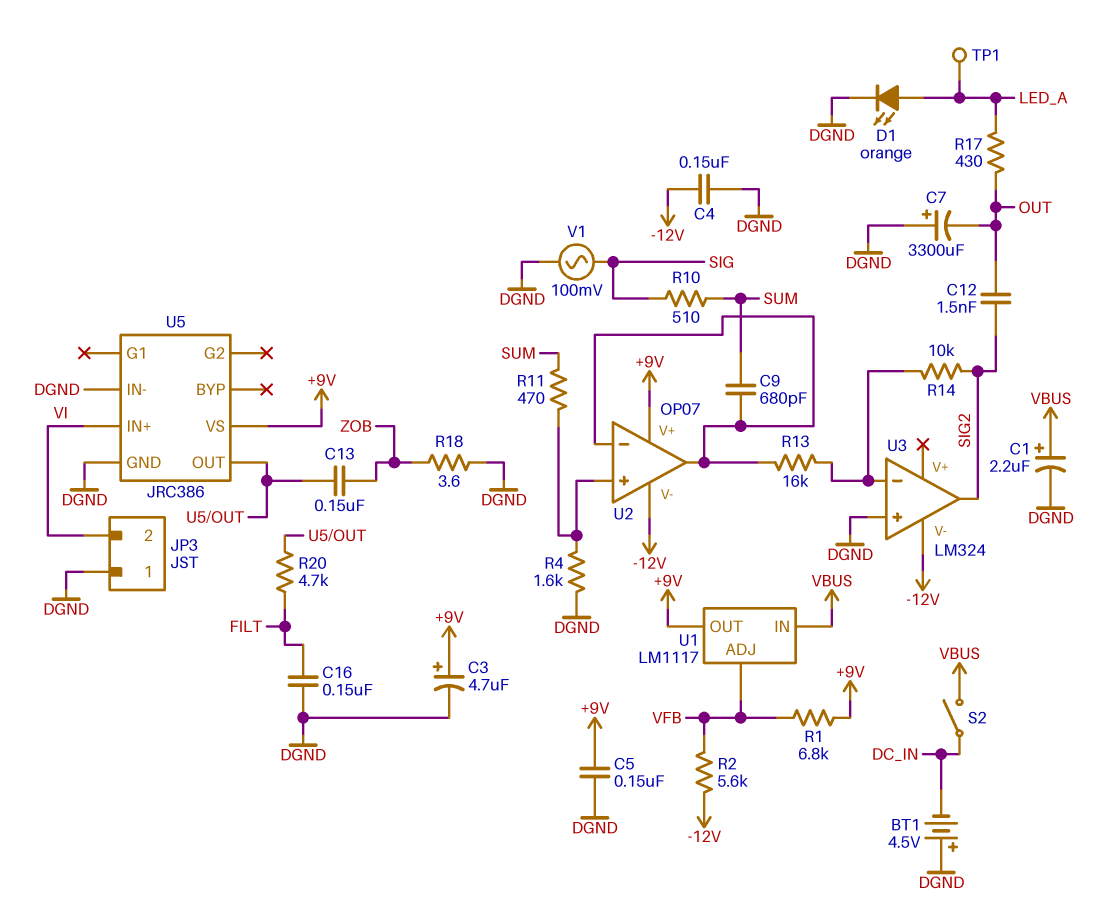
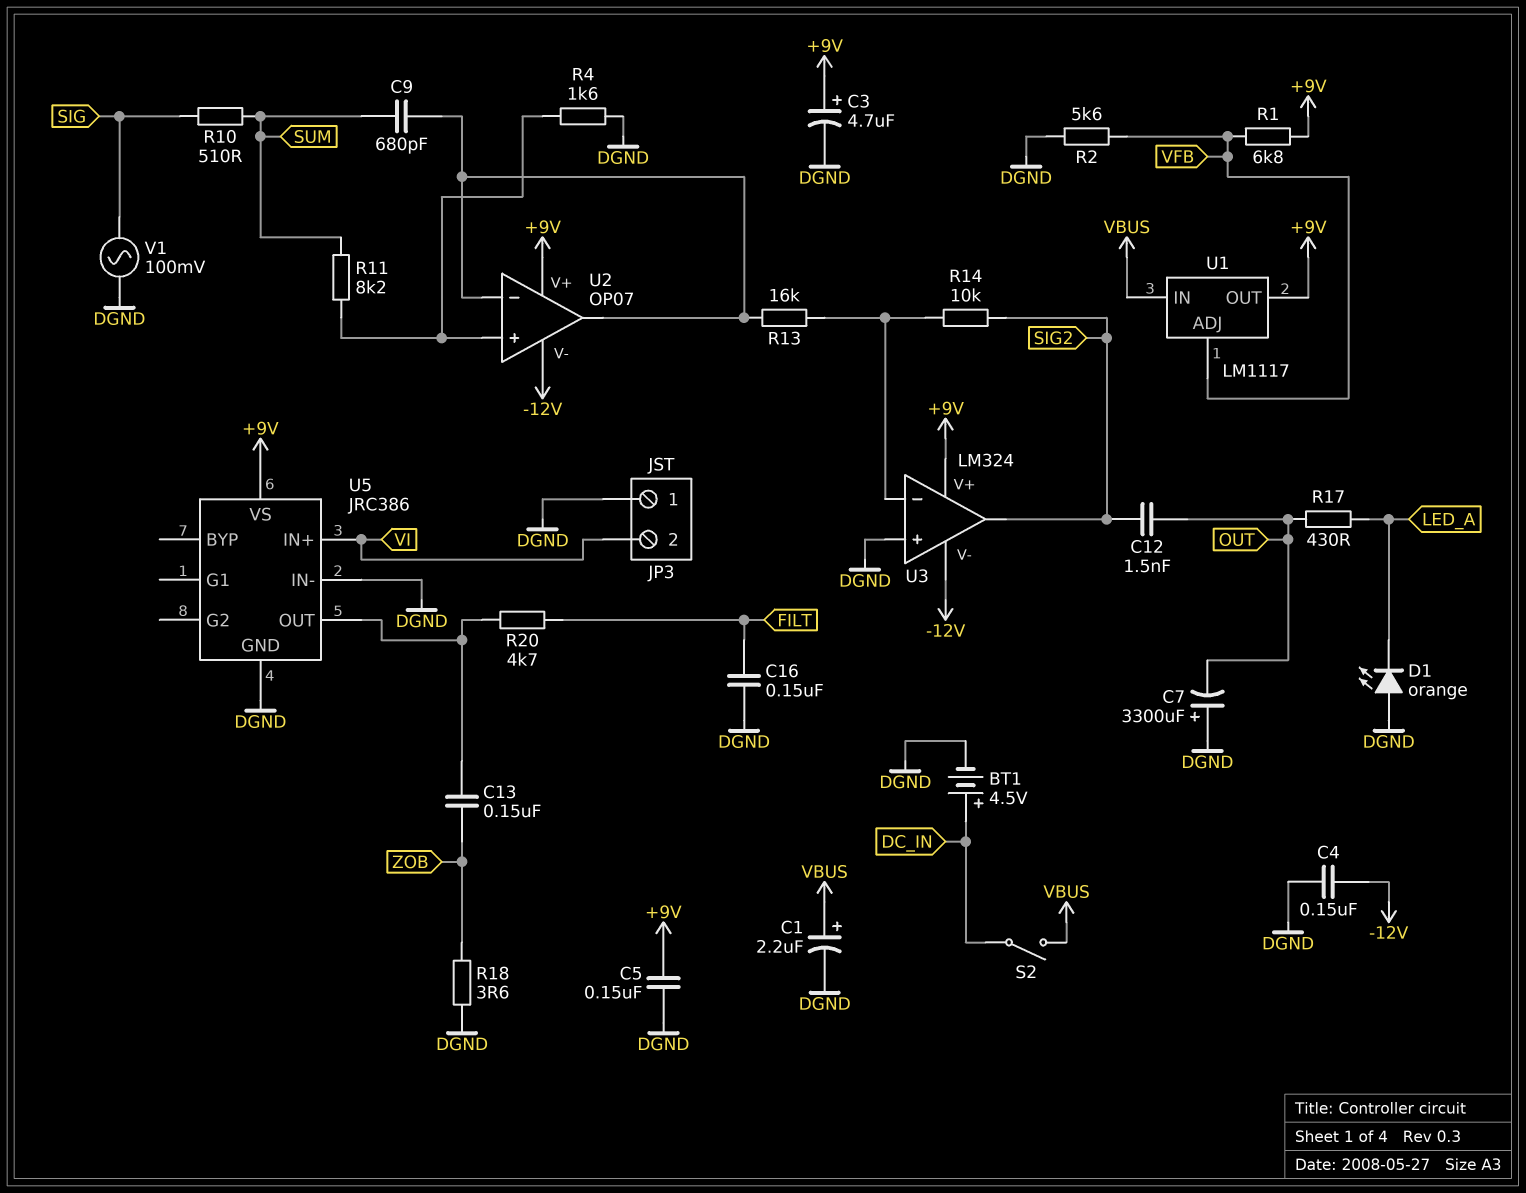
BT1: 4.5V (plus DGND, minus DC_IN) -> 4.5V (plus DC_IN, minus DGND)
D1: LED orange (A LED_A, K DGND) -> LED orange (A DGND, K LED_A)
R2: 5.6k (-12V, VFB) -> 5.6k (DGND, VFB)
R11: 470 (SUM, U2/in+) -> 8.2k (SUM, U2/in+)
TP1: test point (LED_A) -> none
U3 pin V+: none -> +9V

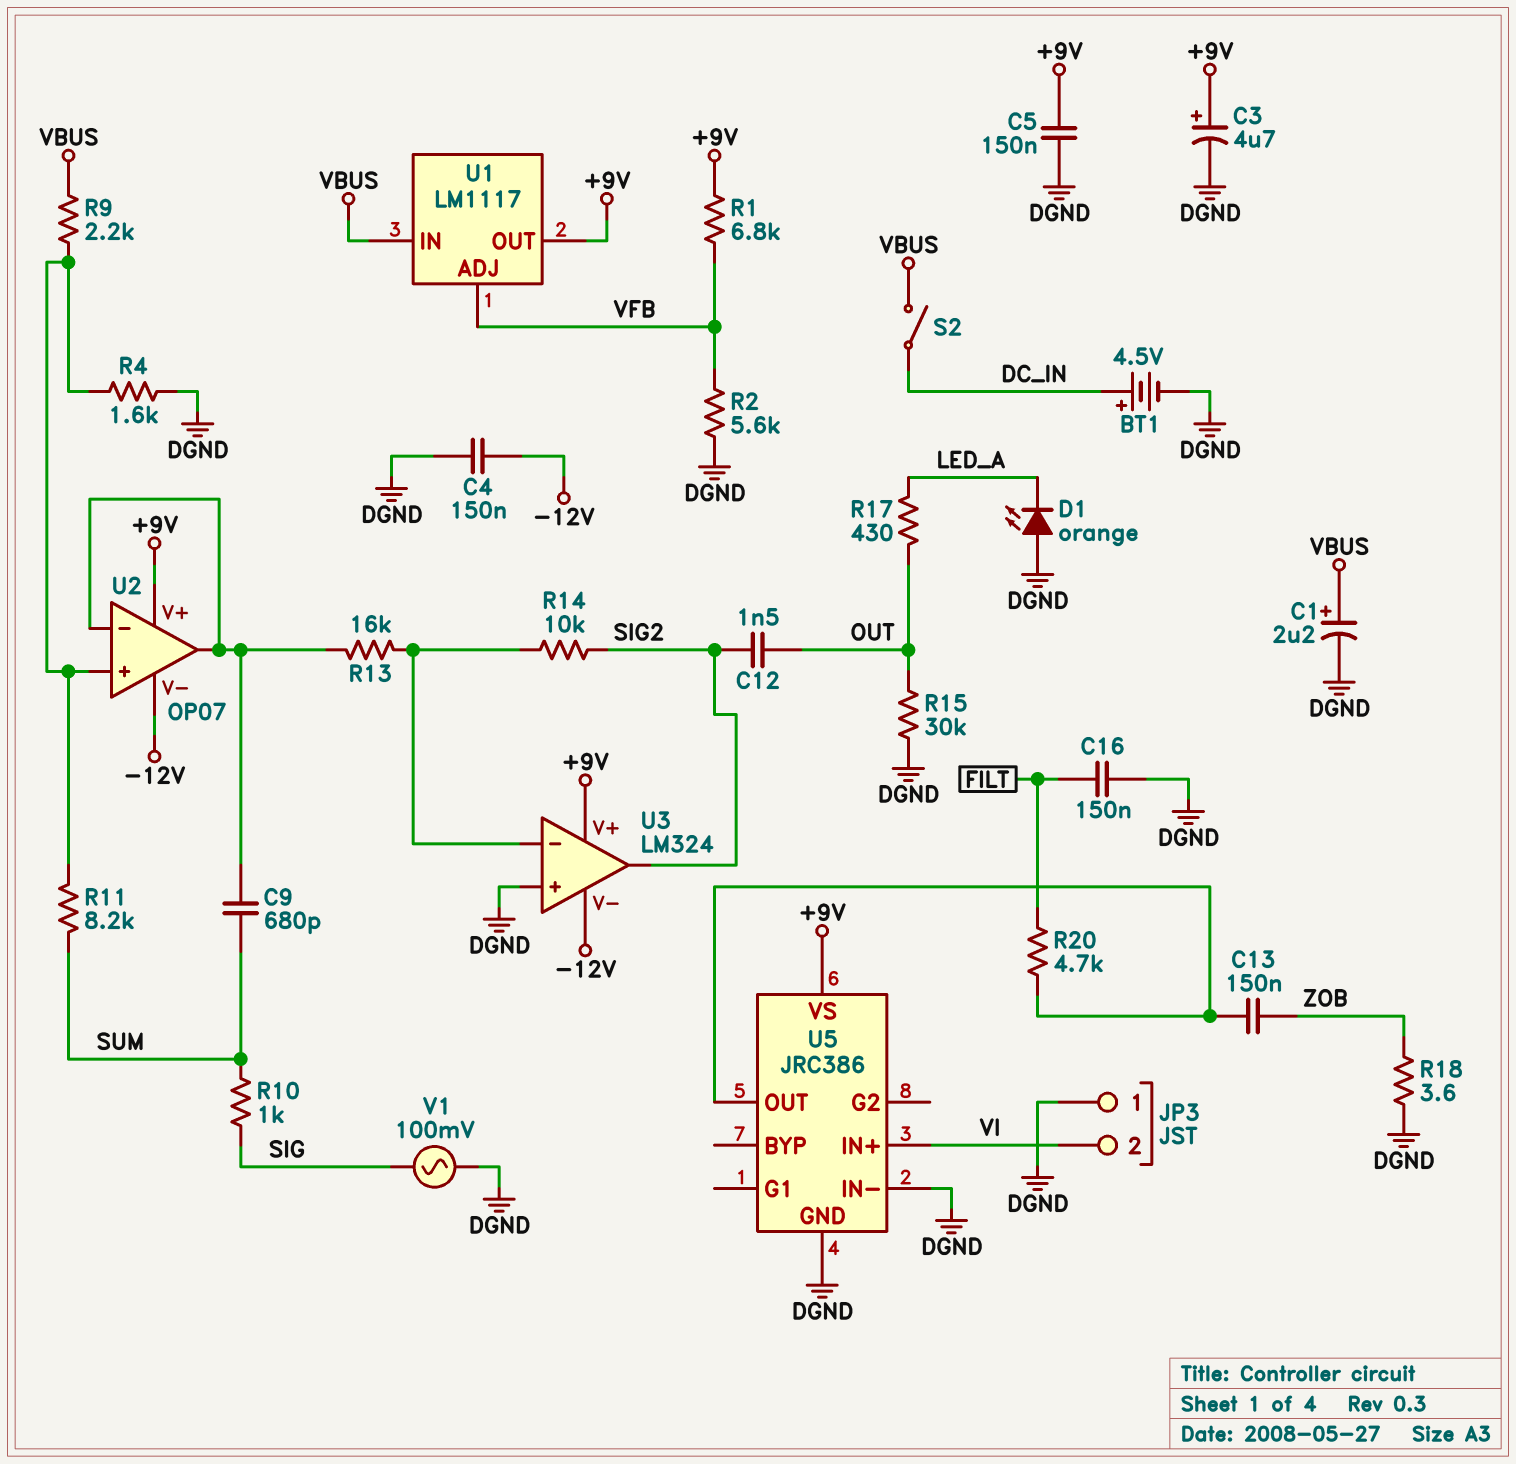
C7: 3300uF (plus DGND, minus OUT) -> none
R9: none -> 2.2k (U2/in+, VBUS)
R10: 510 (SIG, SUM) -> 1k (SIG, SUM)
R15: none -> 30k (DGND, OUT)

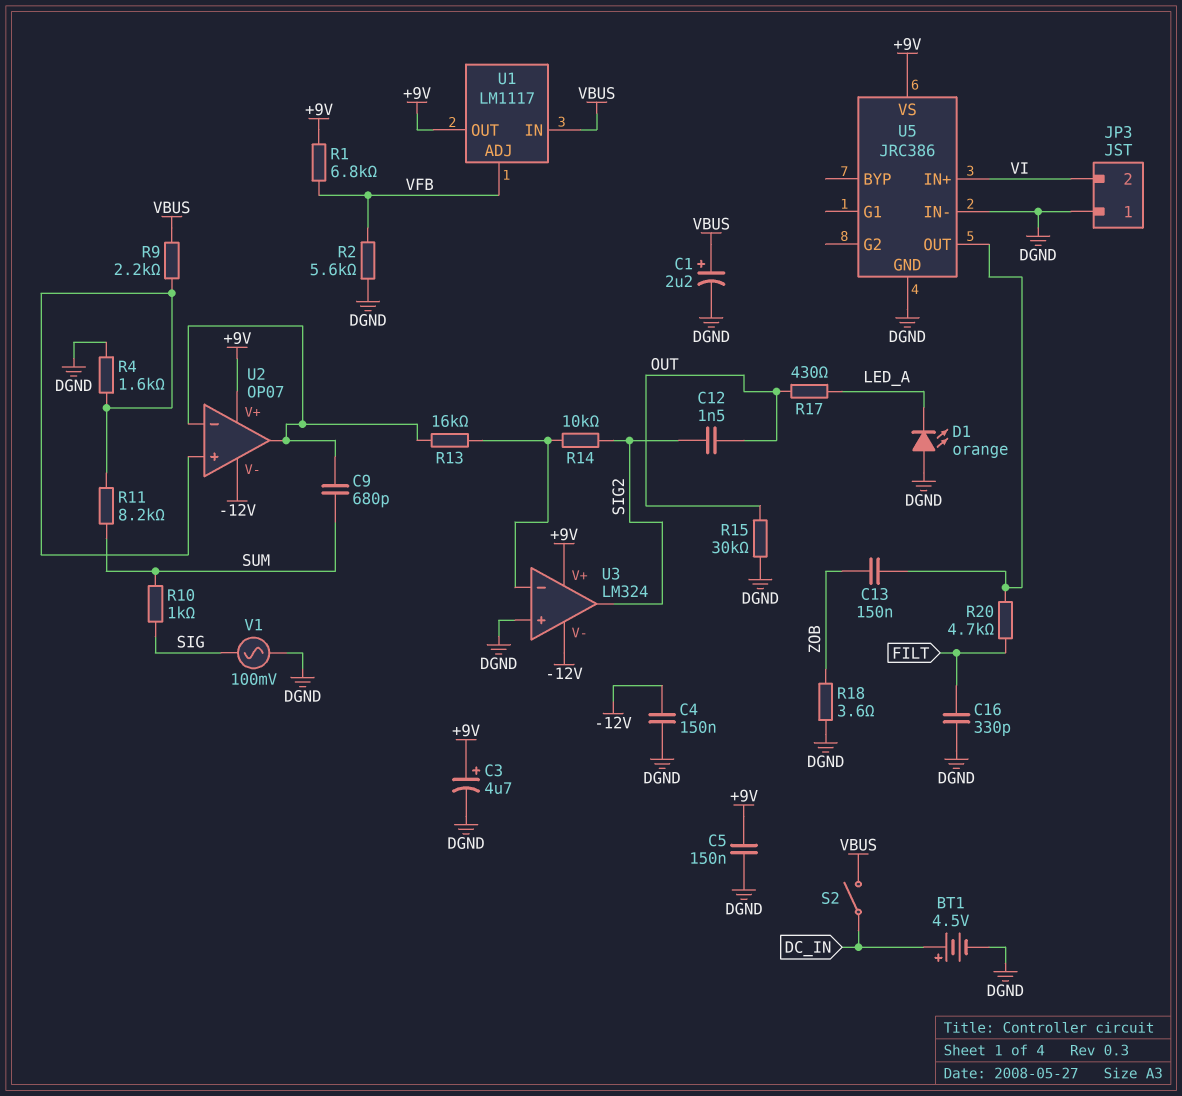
C16: 150nF (DGND, FILT) -> 330pF (DGND, FILT)

